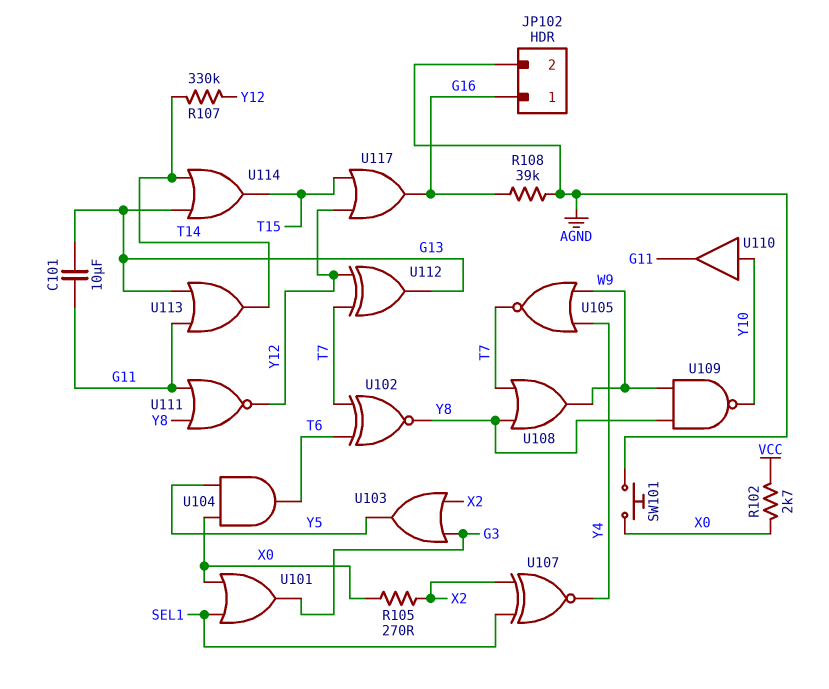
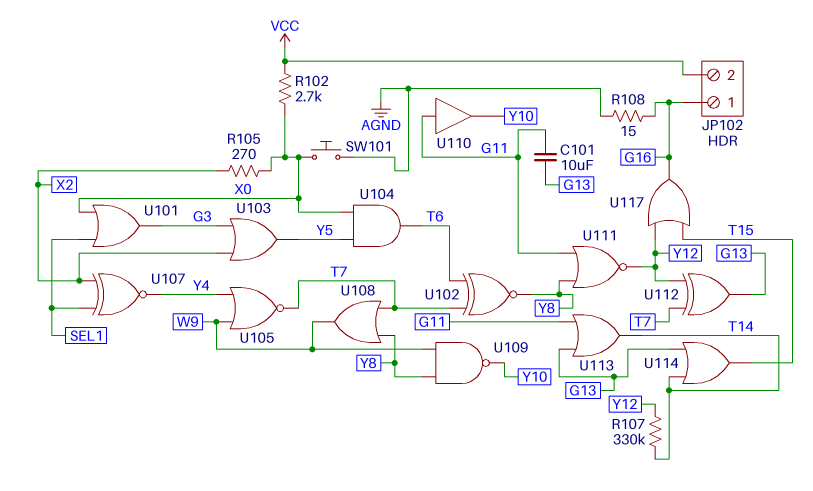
JP102 pin 2: AGND -> VCC
R108: 39k (AGND, G16) -> 15 (AGND, G16)
U110: buffer (in Y10, out G11) -> buffer (in G11, out Y10)

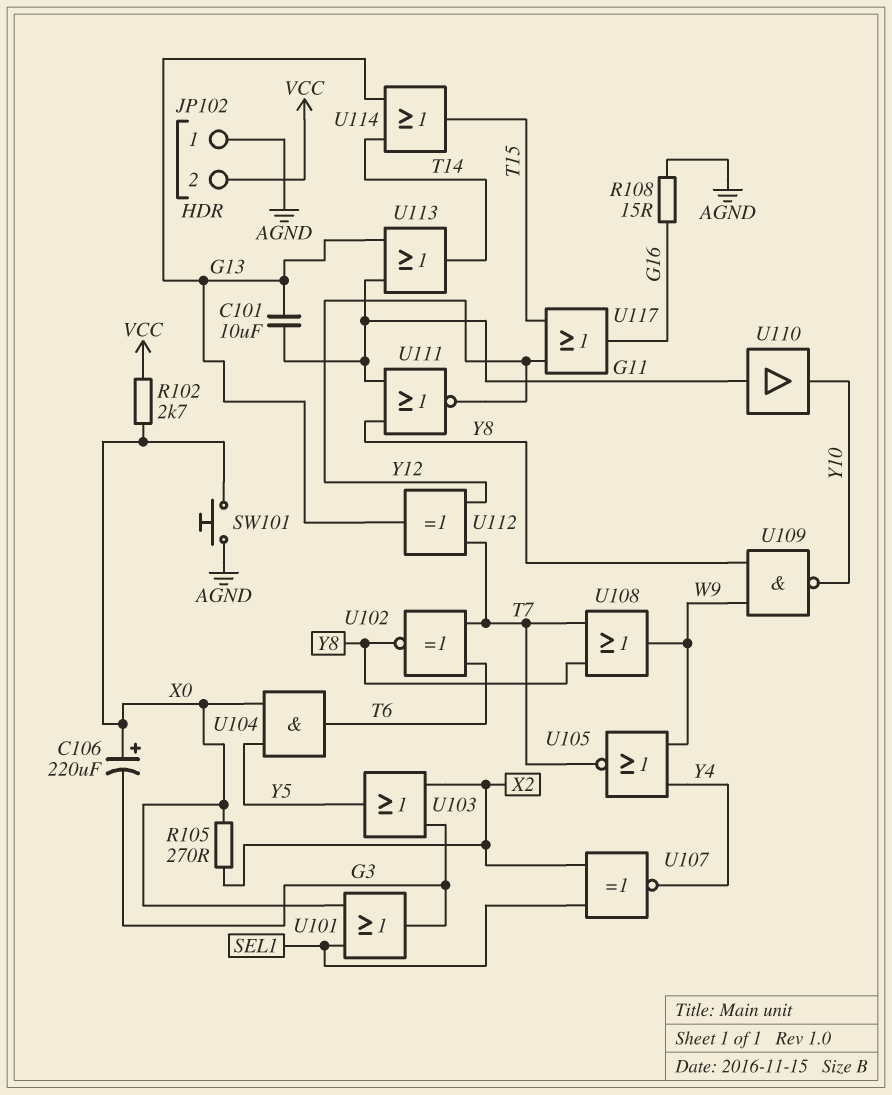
C106: none -> 220uF (plus X0, minus G3)
JP102 pin 1: G16 -> AGND
R107: 330k (T14, Y12) -> none

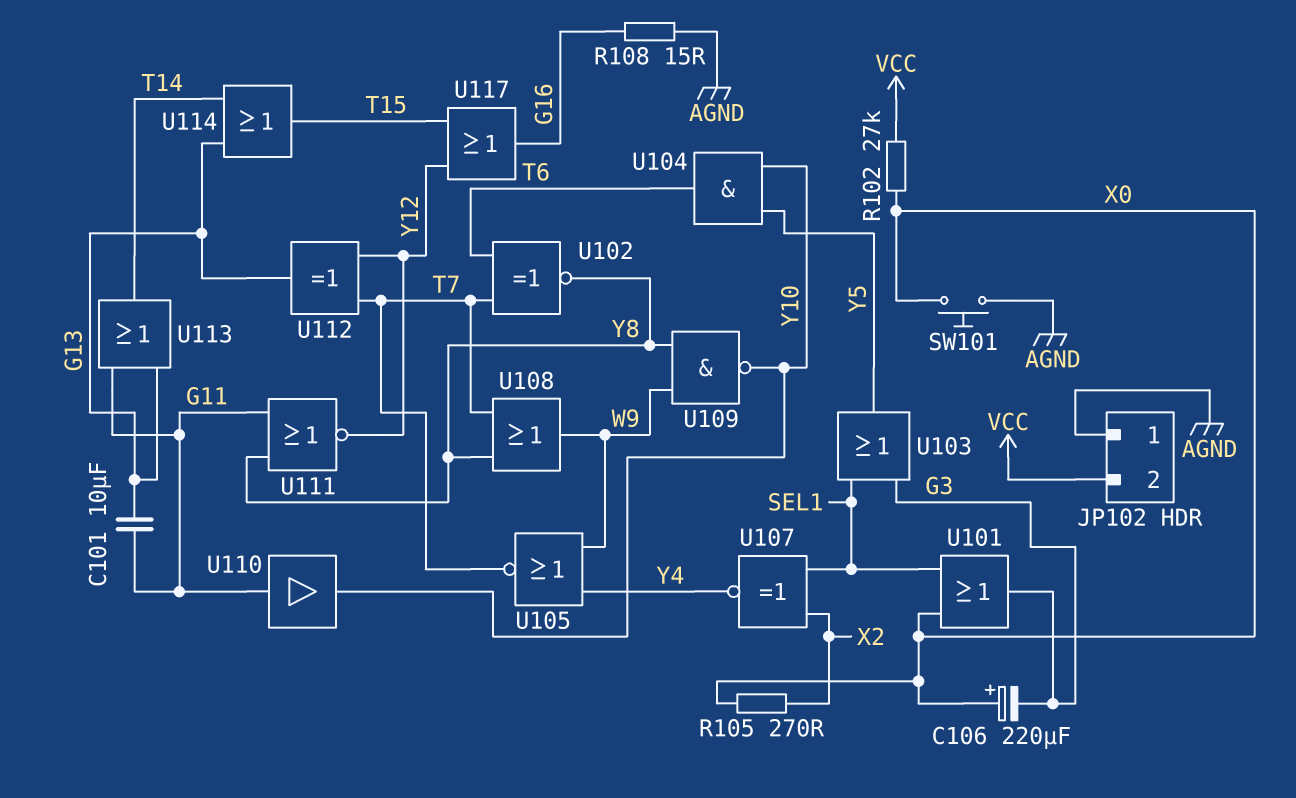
R102: 2.7k (VCC, X0) -> 27k (VCC, X0)
U103: OR (in G3, in X2, out Y5) -> OR (in G3, in SEL1, out Y5)
U104: AND (in X0, in Y5, out T6) -> AND (in Y5, in Y10, out T6)

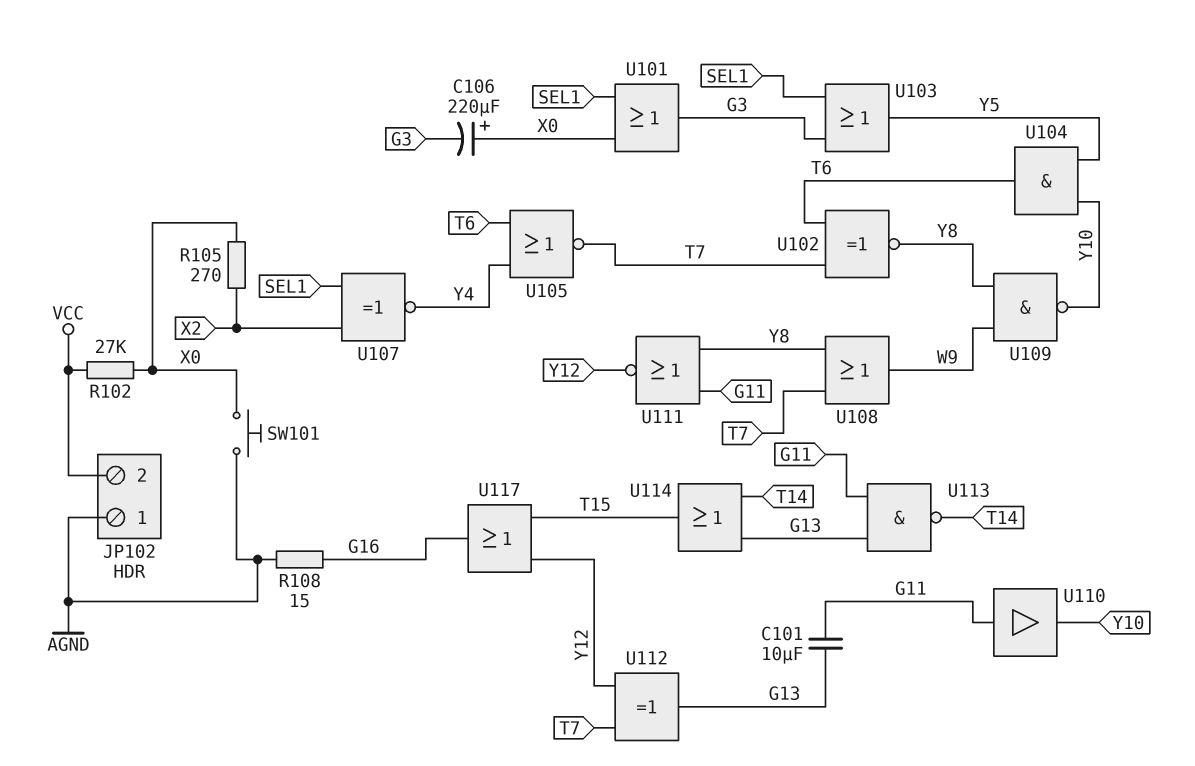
U105: NOR (in W9, in Y4, out T7) -> NOR (in T6, in Y4, out T7)
U113: OR (in G11, in G13, out T14) -> NAND (in G11, in G13, out T14)

